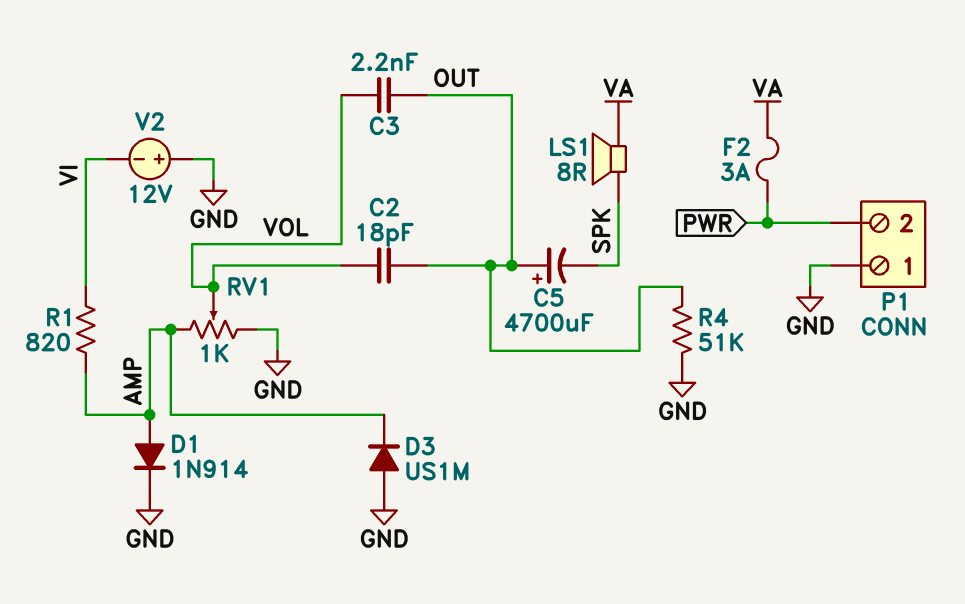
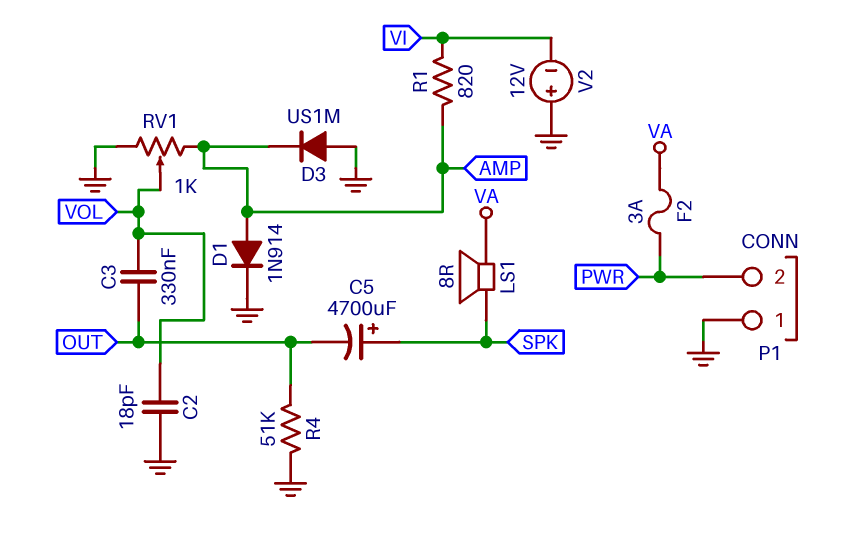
C2: 18pF (OUT, VOL) -> 18pF (GND, VOL)
C3: 2.2nF (OUT, VOL) -> 330nF (OUT, VOL)
C5: 4700uF (plus OUT, minus SPK) -> 4700uF (plus SPK, minus OUT)

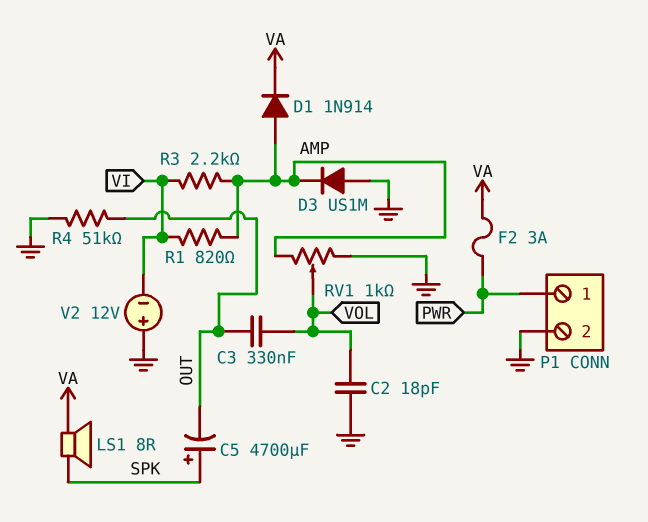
D1: diode 1N914 (A AMP, K GND) -> diode 1N914 (A AMP, K VA)
P1 pin 1: GND -> PWR
P1 pin 2: PWR -> GND
R3: none -> 2.2k (AMP, VI)

